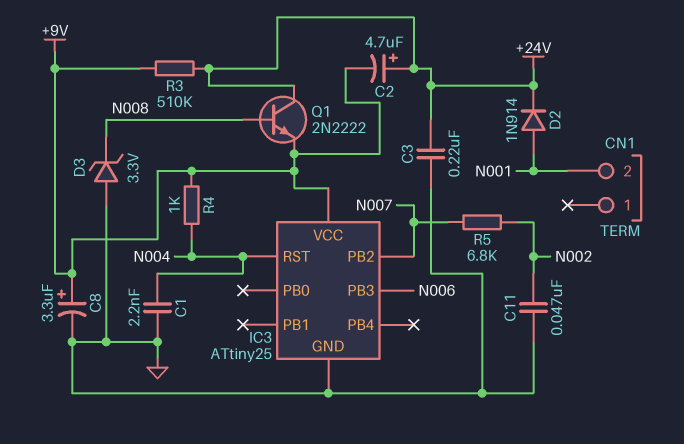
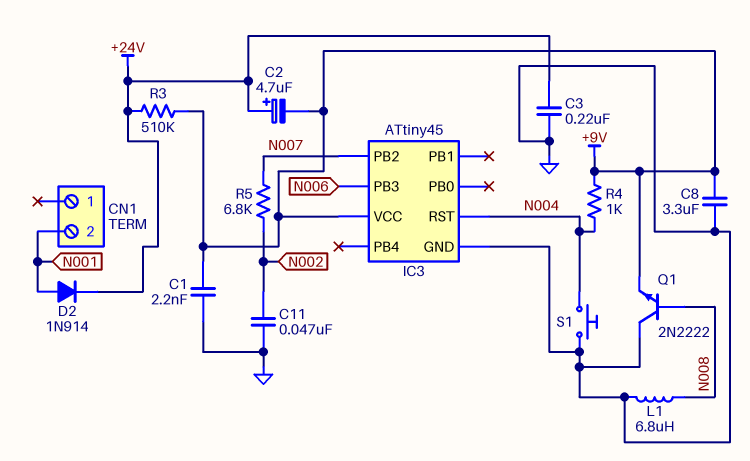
C1: 2.2nF (GND, N004) -> 2.2nF (+9V, GND)
C8: 3.3uF (plus +9V, minus GND) -> 3.3uF (+9V, GND)
D3: zener 3.3V (A GND, K N008) -> none
IC3: ATtiny25 -> ATtiny45
L1: none -> 6.8uH (GND, N008)
Q1: NPN 2N2222 (B N008, C +24V, E +9V) -> NPN 2N2222 (B N008, C GND, E +9V)
S1: none -> button (GND, N004)

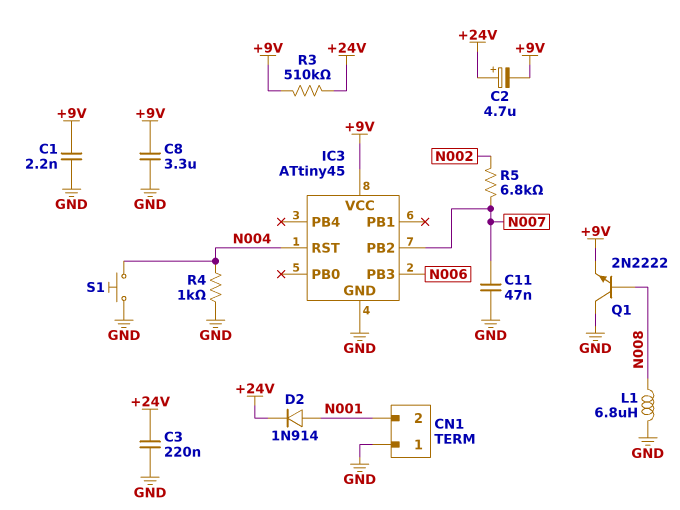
C11: 47nF (GND, N002) -> 47nF (GND, N007)
CN1 pin 1: none -> GND
R4: 1k (+9V, N004) -> 1k (GND, N004)

